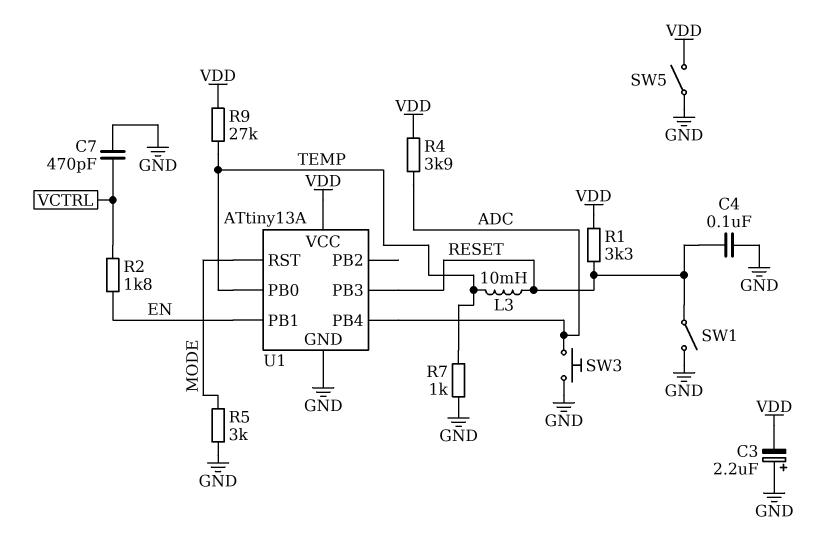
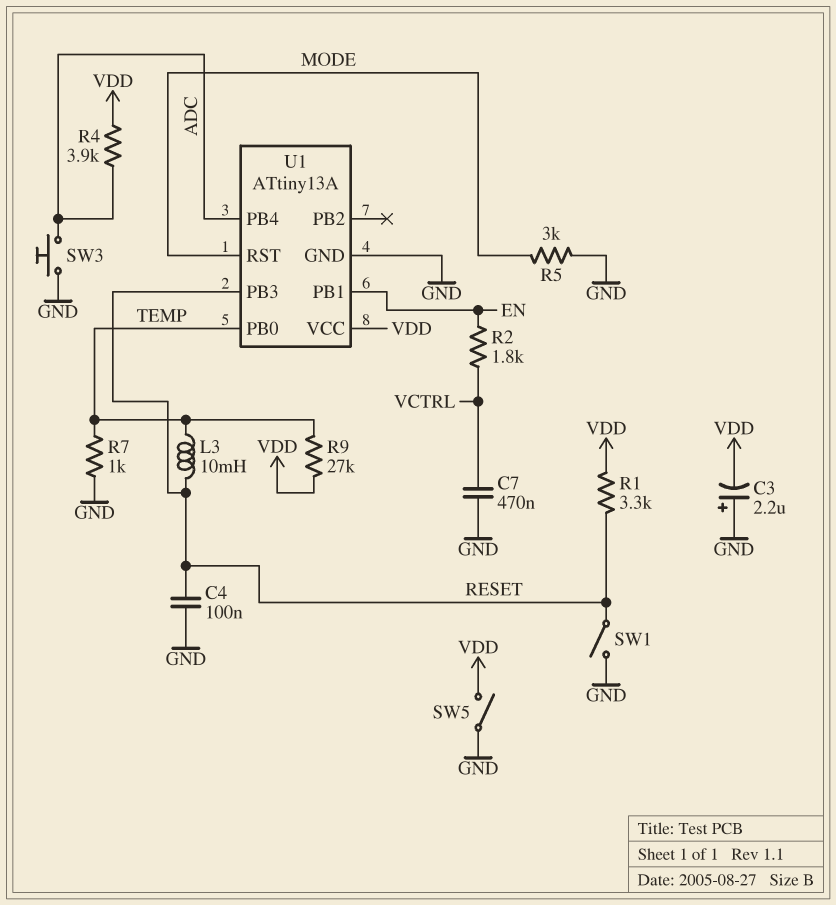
C7: 470pF (GND, VCTRL) -> 470nF (GND, VCTRL)

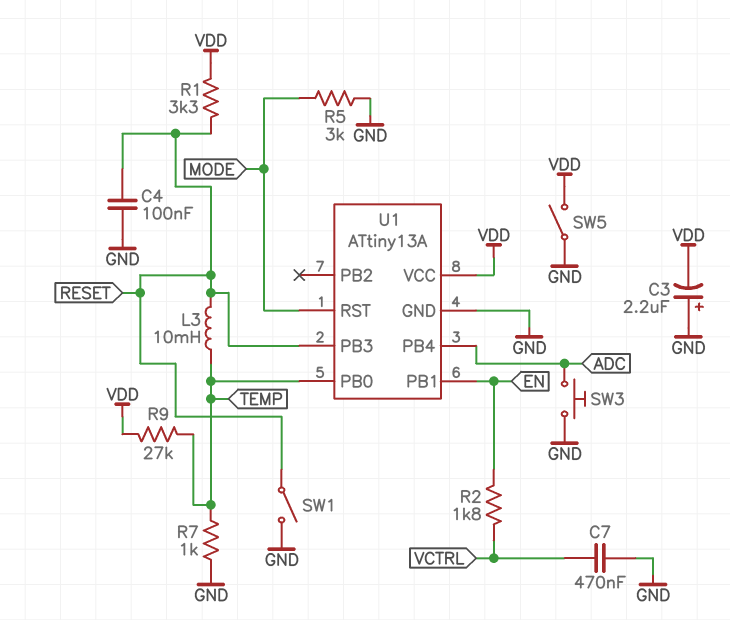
R4: 3.9k (ADC, VDD) -> none

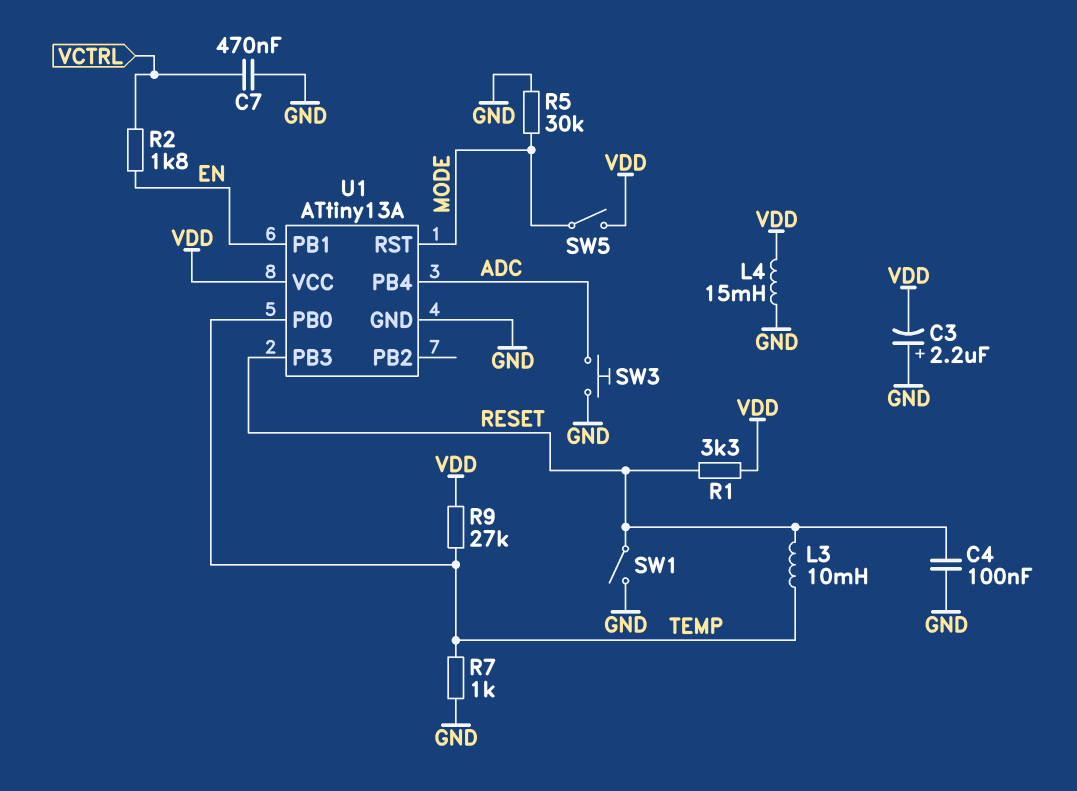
L4: none -> 15mH (GND, VDD)
R5: 3k (GND, MODE) -> 30k (GND, MODE)
SW5: switch (GND, VDD) -> switch (MODE, VDD)

